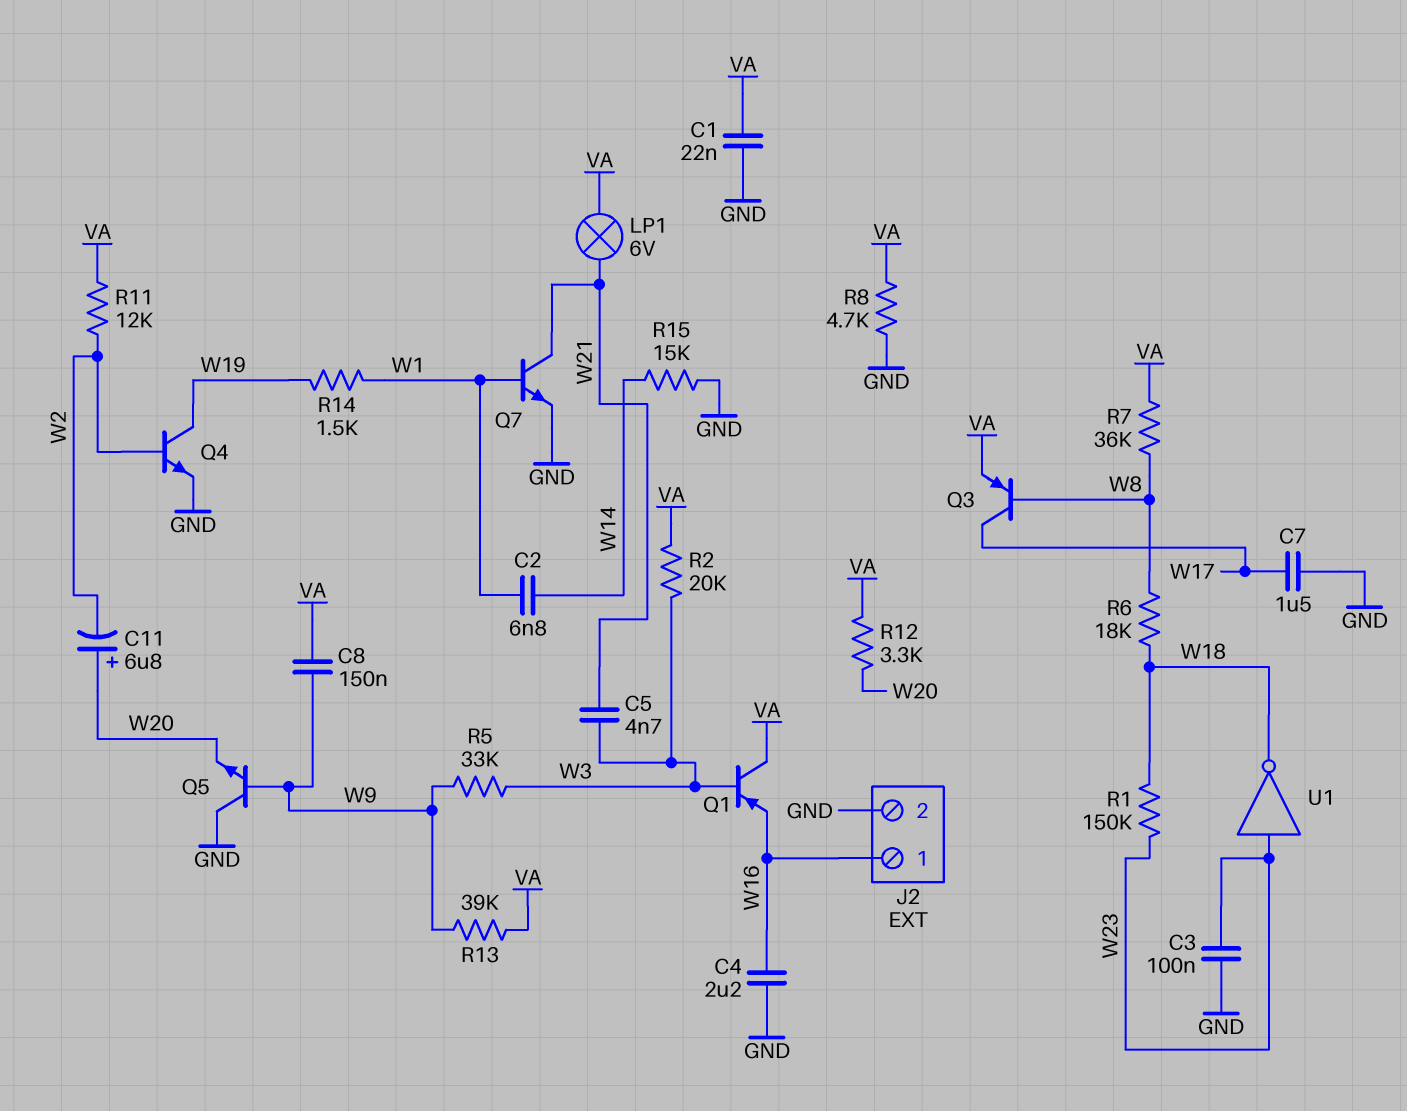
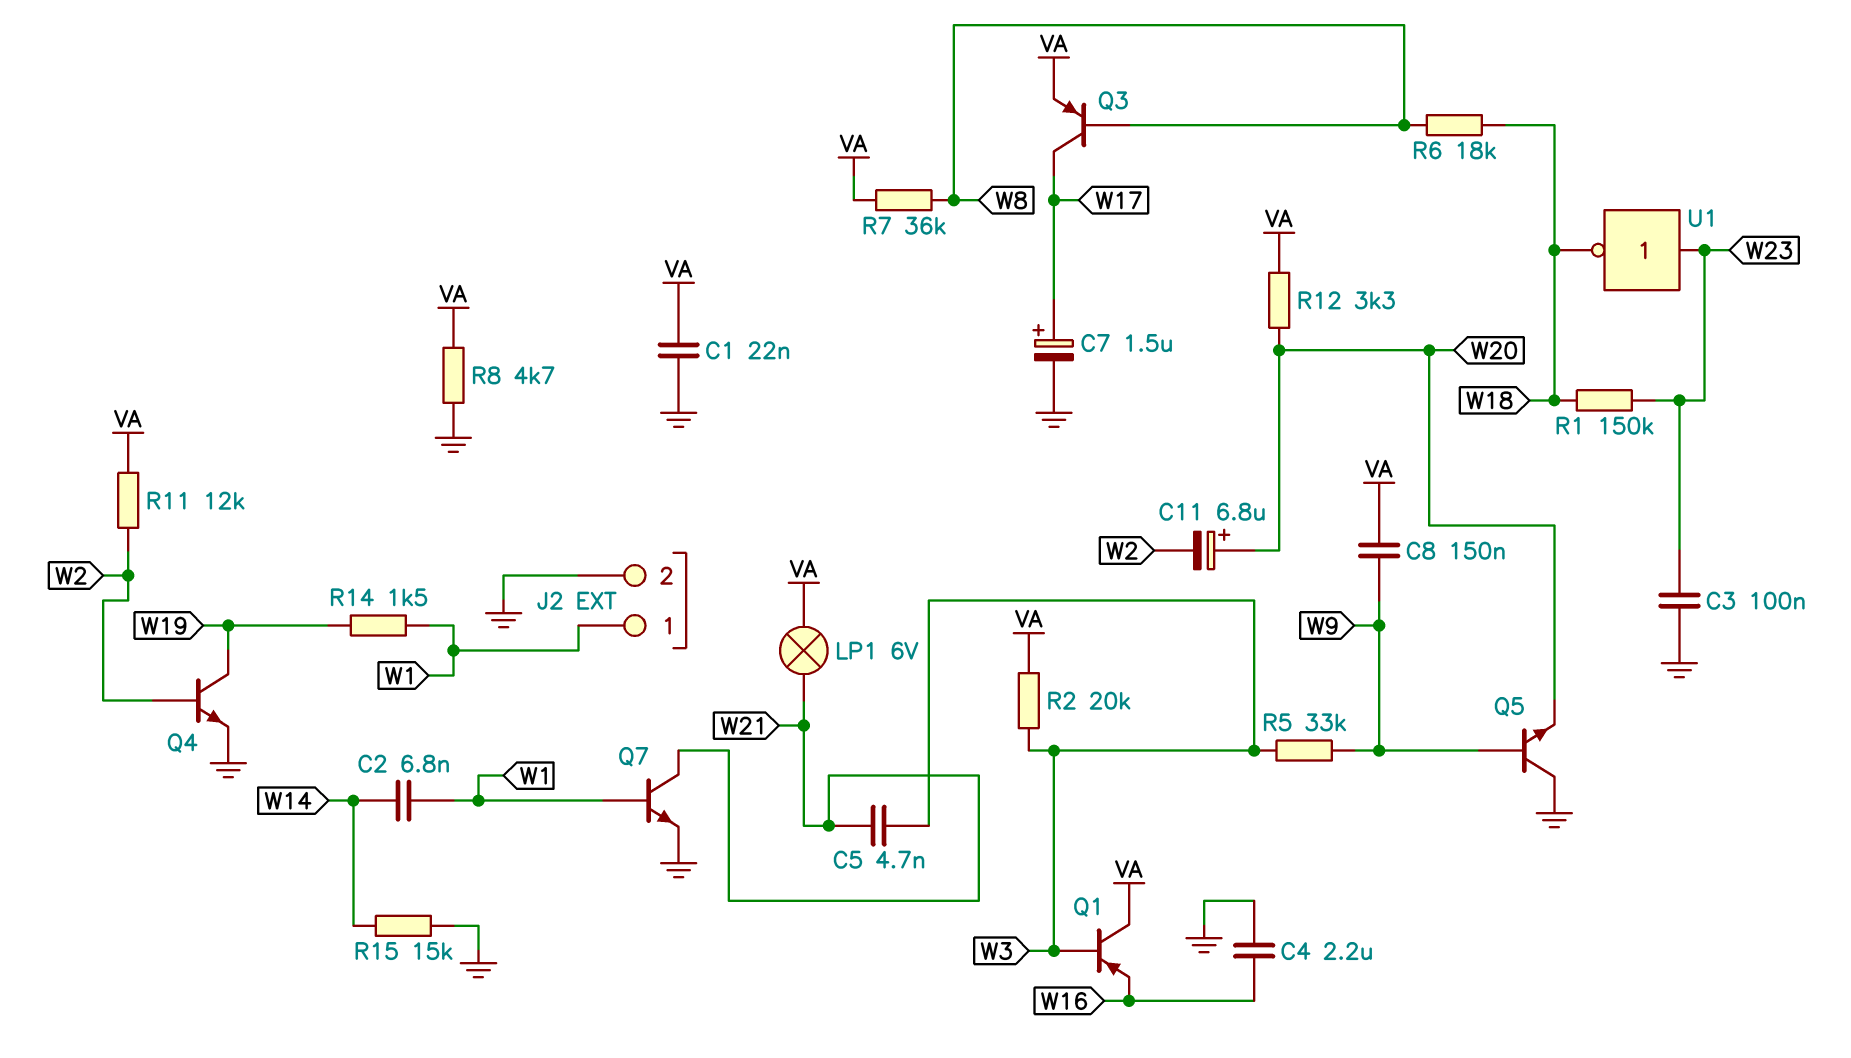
C7: 1.5uF (GND, W17) -> 1.5uF (plus W17, minus GND)
J2 pin 1: W16 -> W1
R13: 39k (VA, W9) -> none

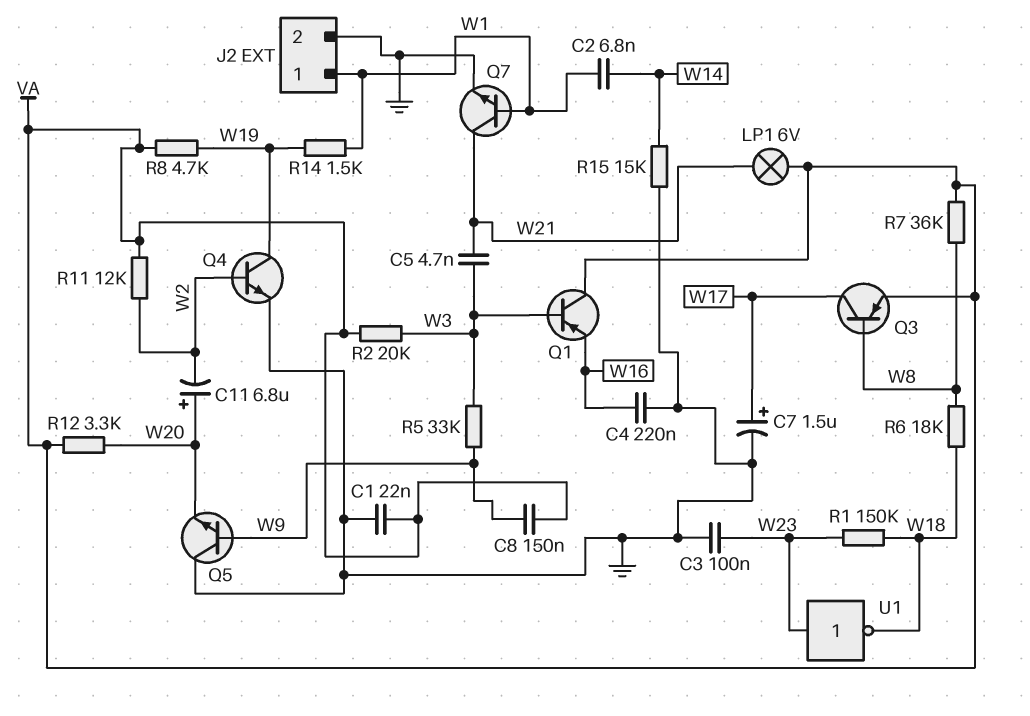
C4: 2.2uF (GND, W16) -> 220nF (GND, W16)
R8: 4.7k (GND, VA) -> 4.7k (VA, W19)

